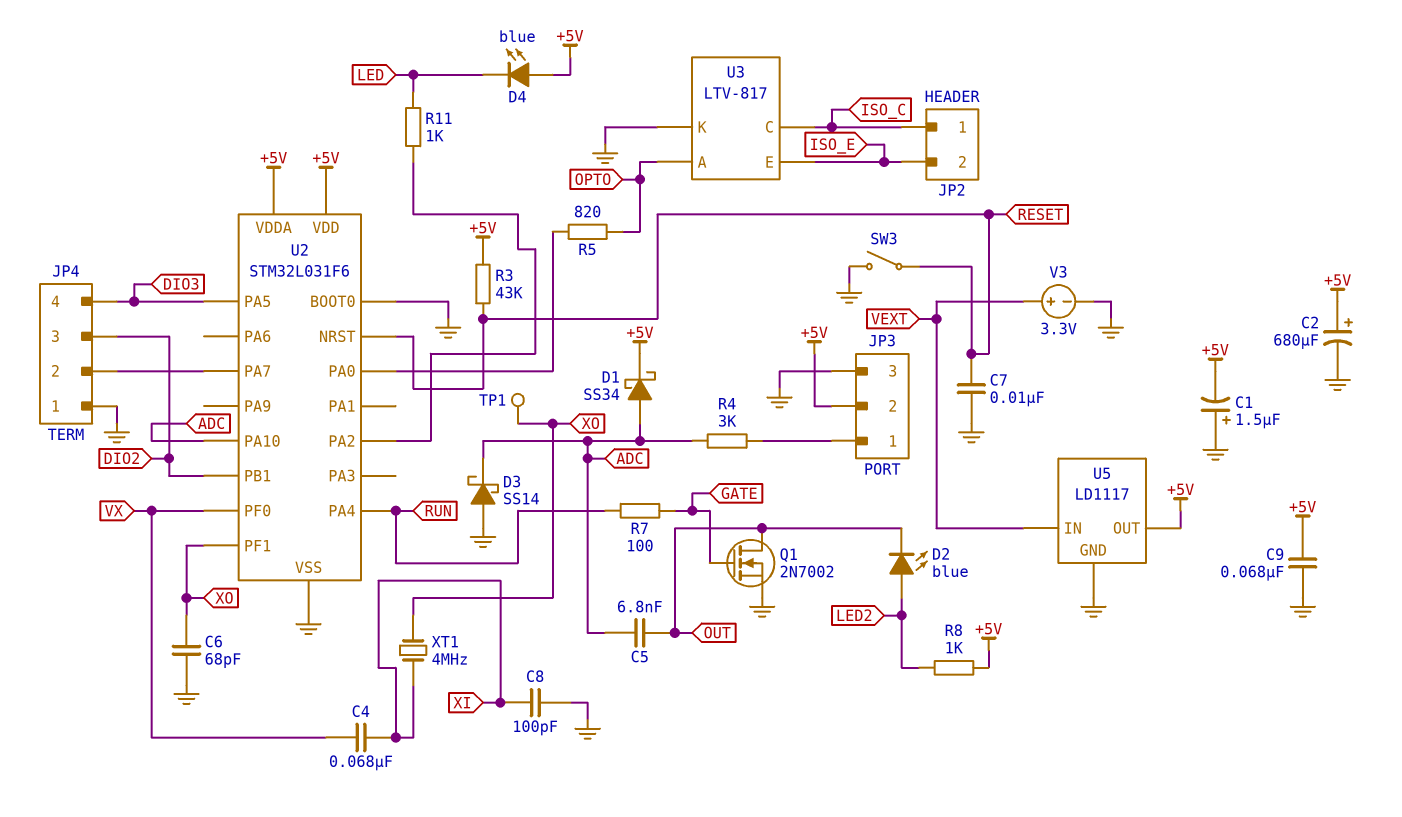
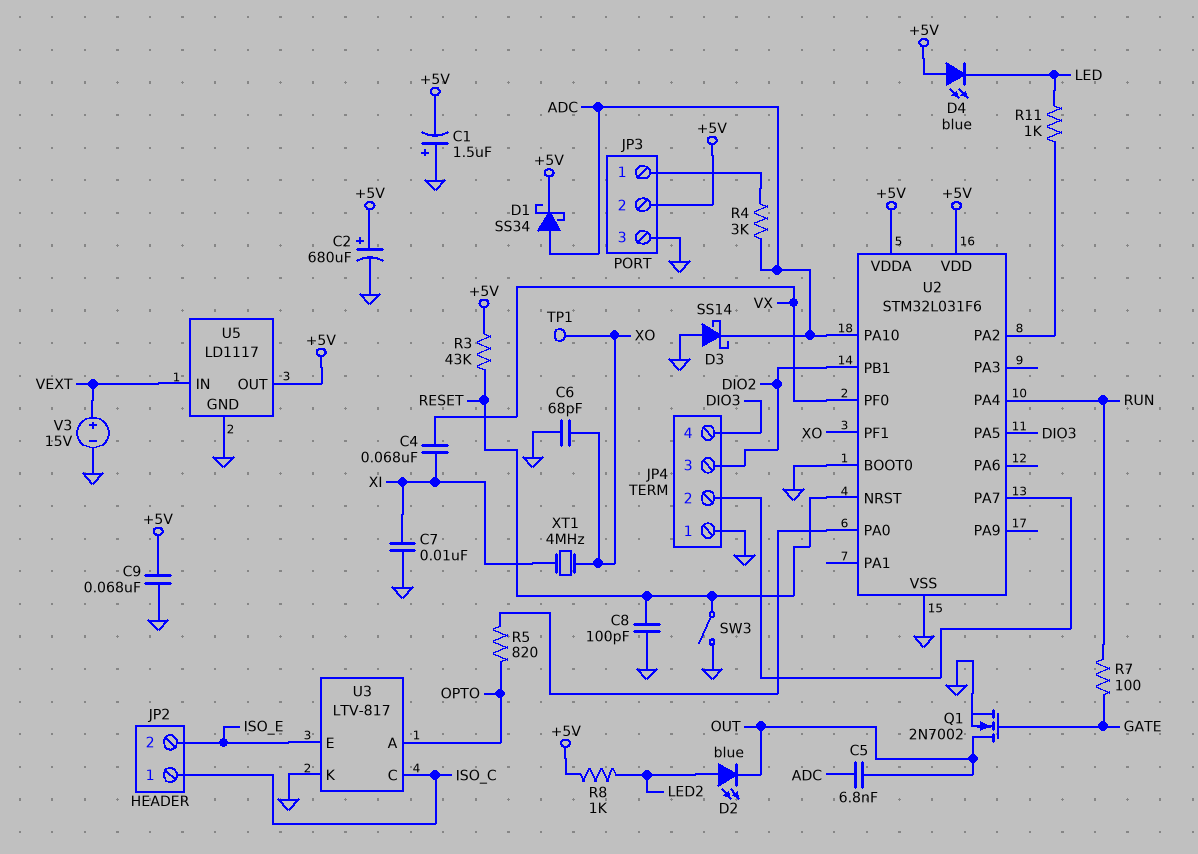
C7: 10nF (GND, RESET) -> 10nF (GND, XI)
C8: 100pF (GND, XI) -> 100pF (GND, RESET)
V3: 3.3V (plus VEXT, minus GND) -> 15V (plus VEXT, minus GND)

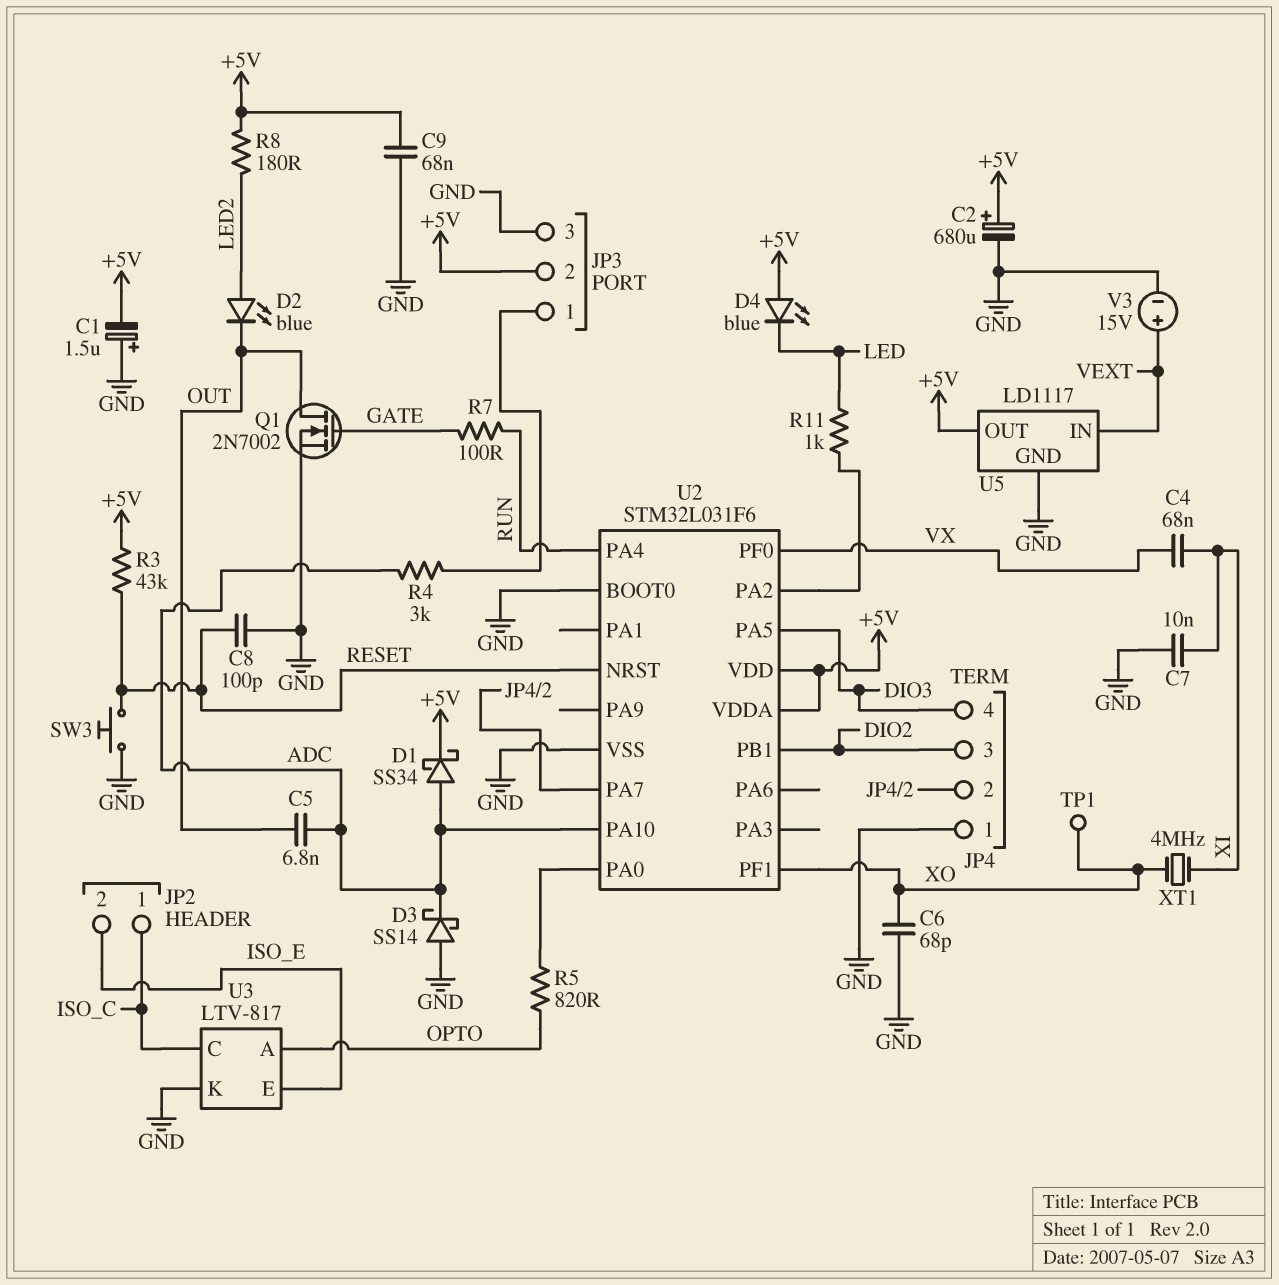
R8: 1k (+5V, LED2) -> 180 (+5V, LED2)
SW3: switch (GND, RESET) -> button (GND, RESET)

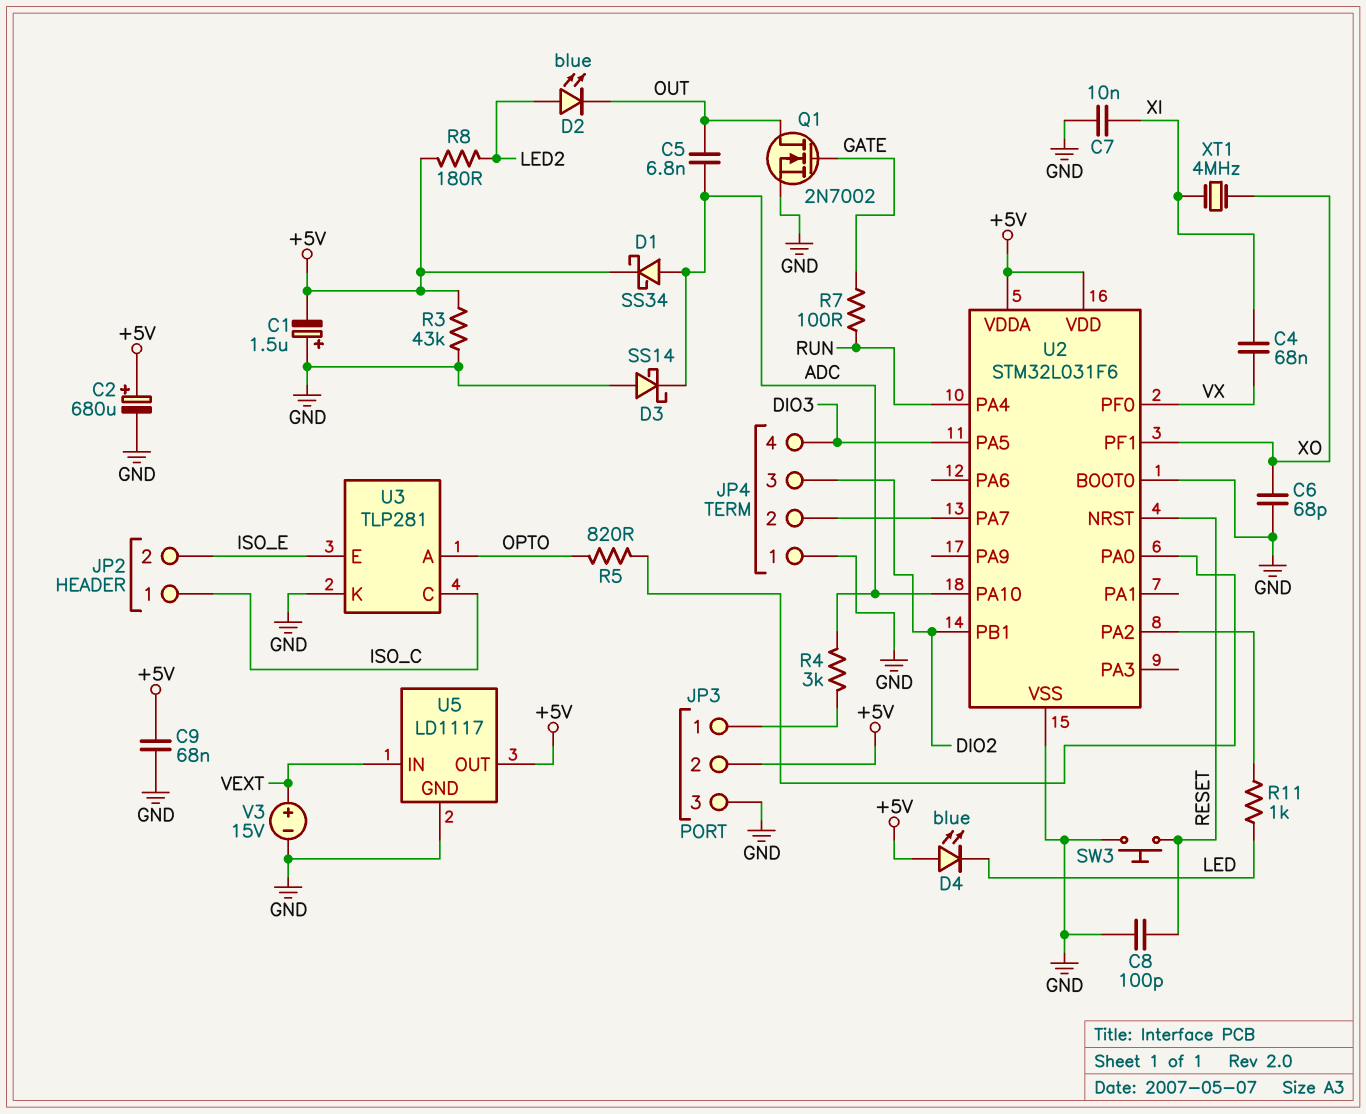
R3: 43k (+5V, RESET) -> 43k (+5V, GND)
TP1: test point (XO) -> none
U3: LTV-817 -> TLP281

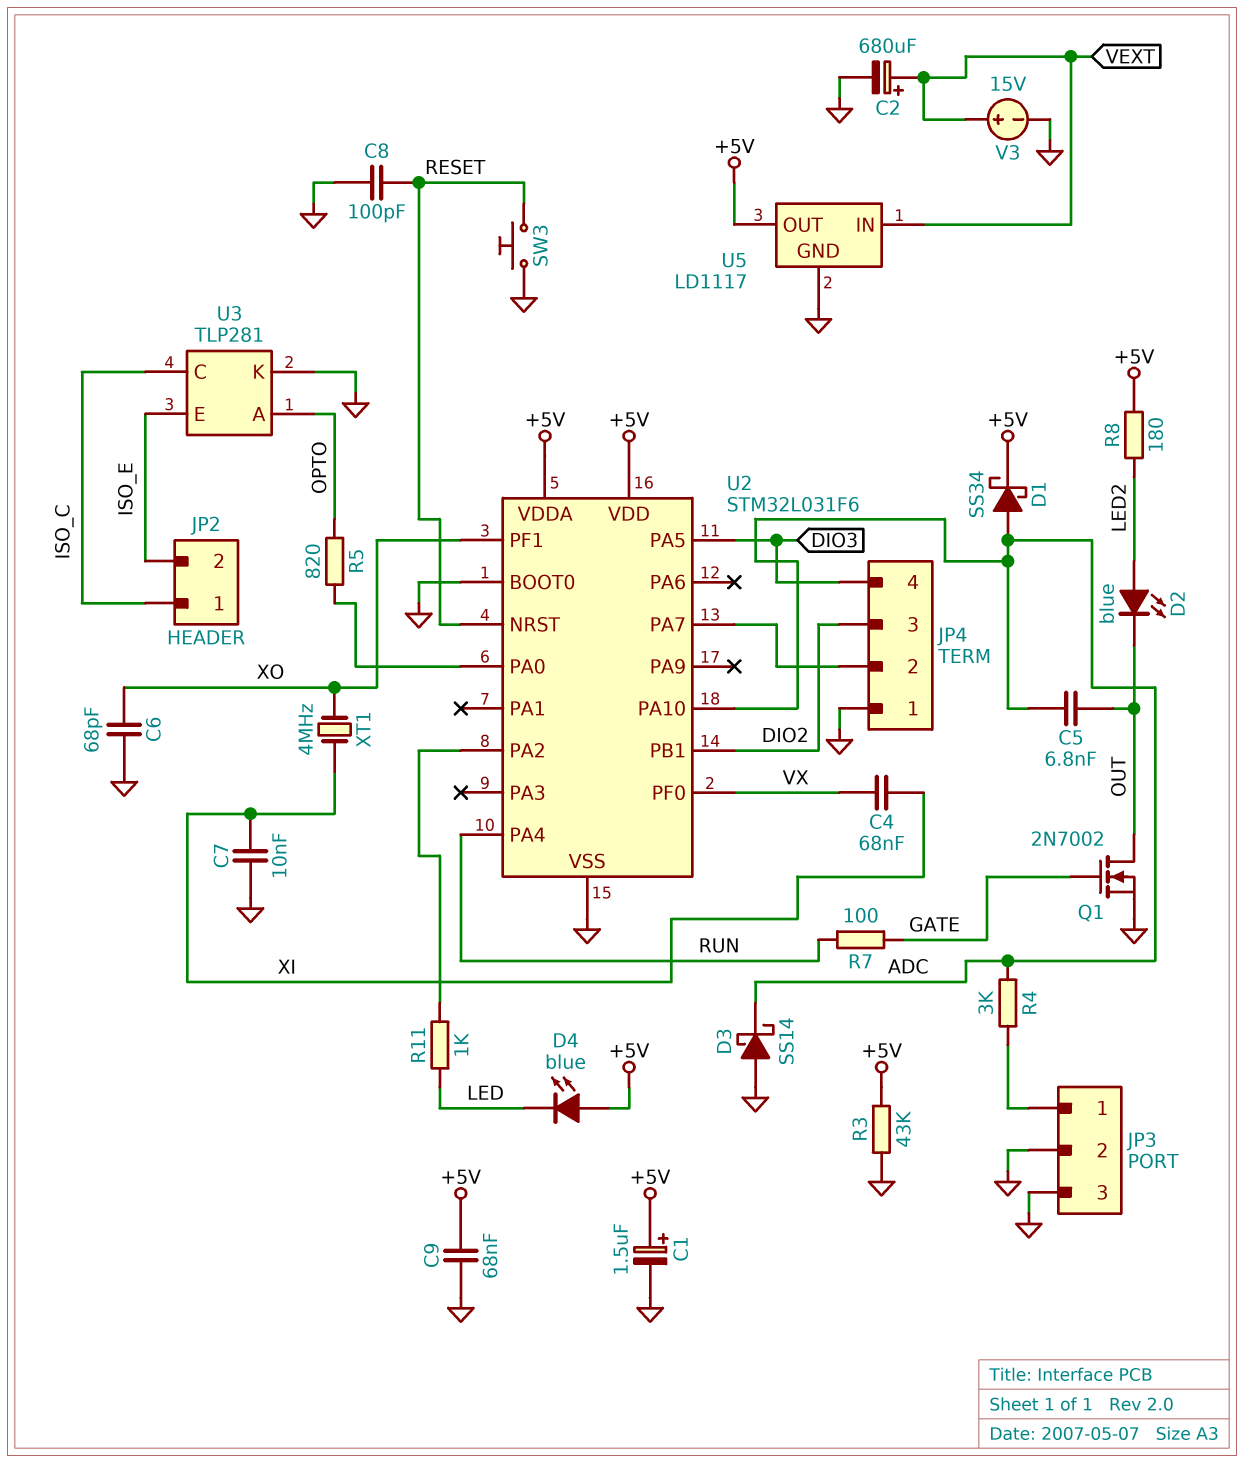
C1: 1.5uF (plus GND, minus +5V) -> 1.5uF (plus +5V, minus GND)
C2: 680uF (plus +5V, minus GND) -> 680uF (plus VEXT, minus GND)
JP3 pin 2: +5V -> GND

